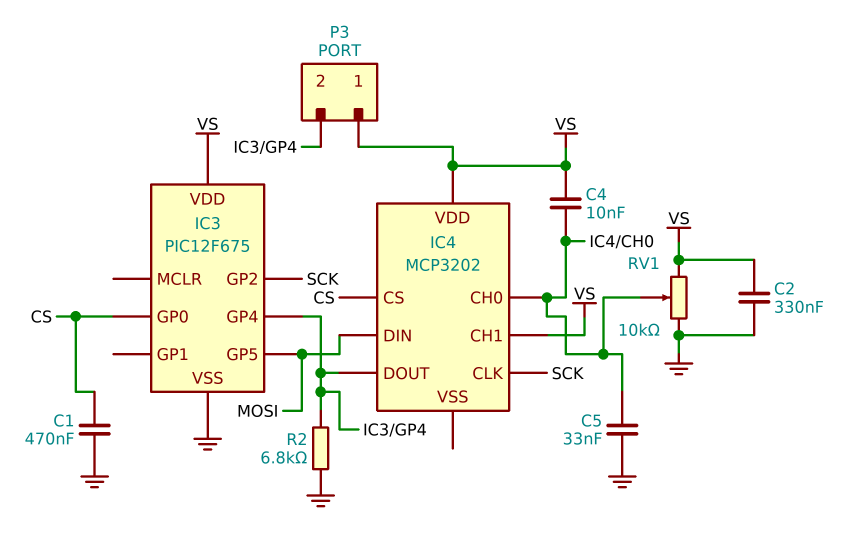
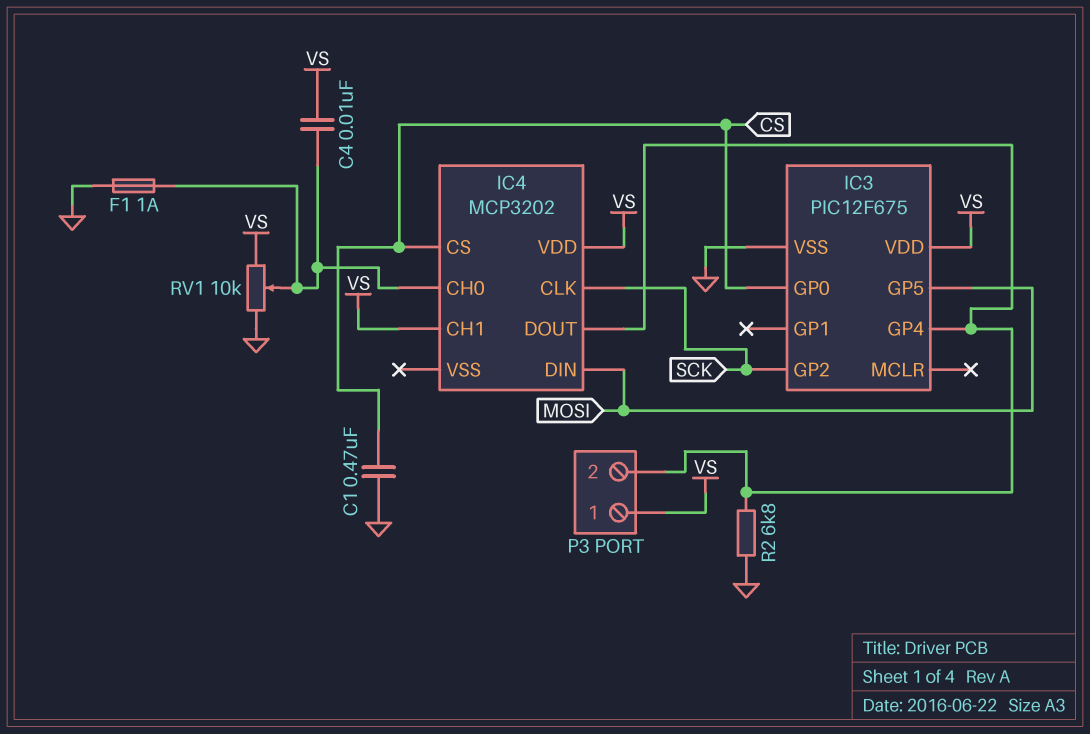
C2: 330nF (GND, VS) -> none
C5: 33nF (GND, IC4/CH0) -> none
F1: none -> 1A (GND, IC4/CH0)

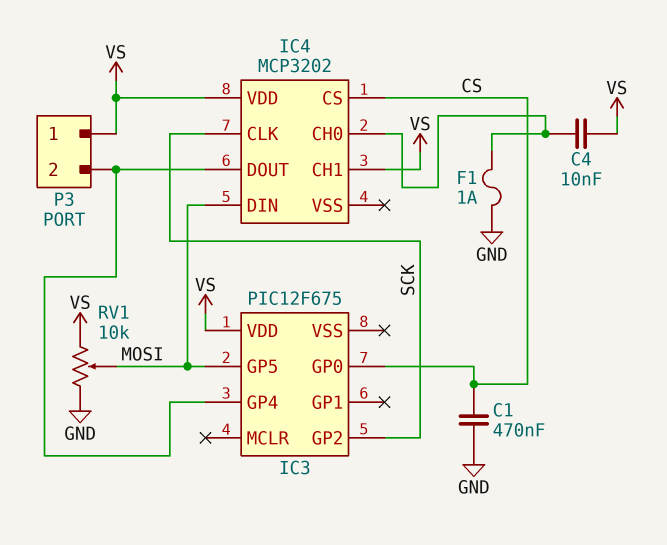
IC3 pin VSS: GND -> none
R2: 6.8k (GND, IC3/GP4) -> none
RV1: 10k (GND, VS, wiper IC4/CH0) -> 10k (GND, VS, wiper MOSI)

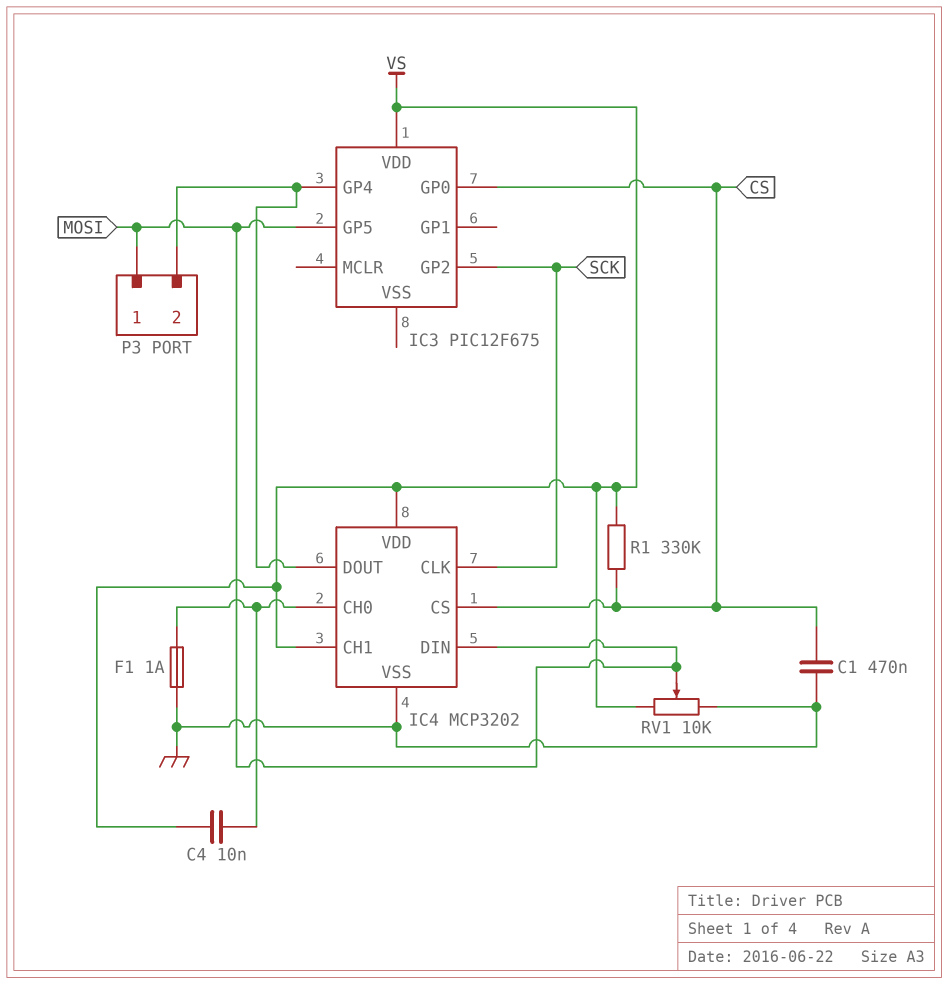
IC4 pin VSS: none -> GND
P3 pin 1: VS -> MOSI
R1: none -> 330k (CS, VS)

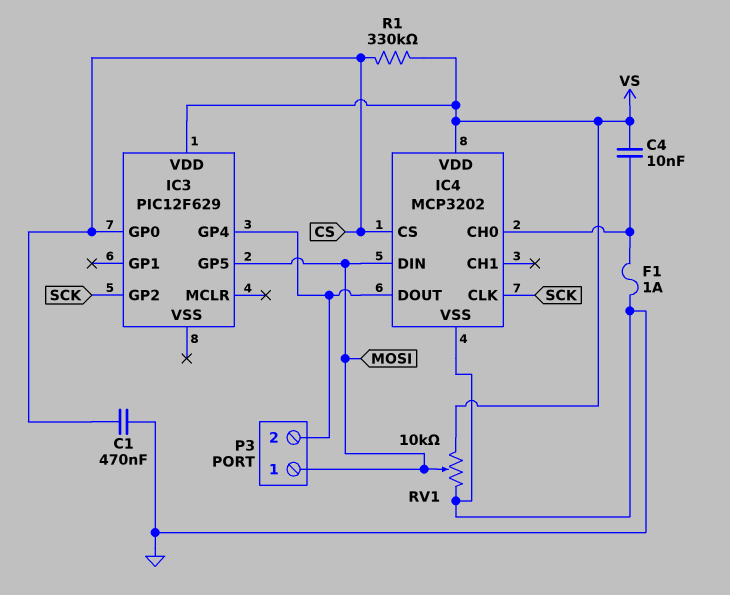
IC3: PIC12F675 -> PIC12F629
IC4 pin CH1: VS -> none

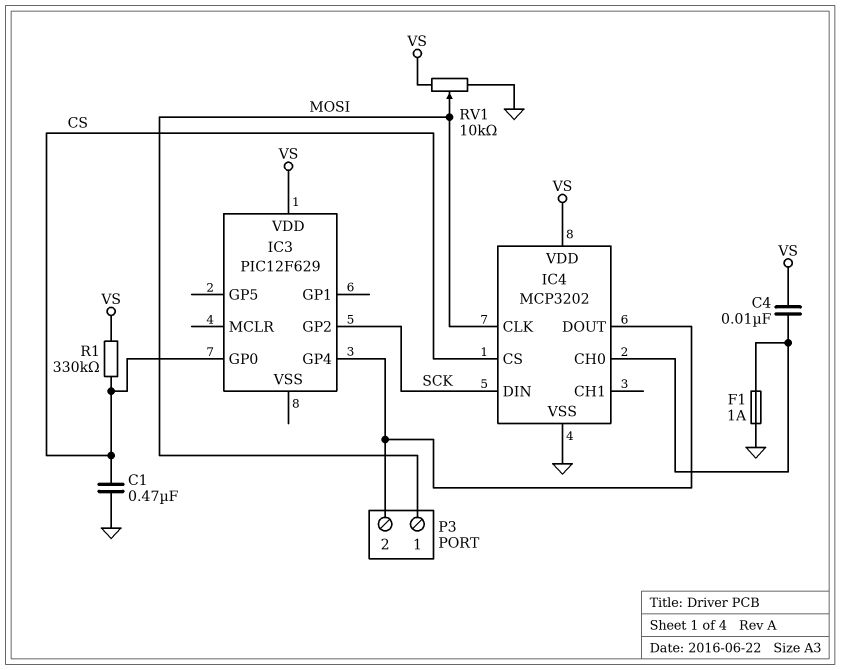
IC3 pin GP5: MOSI -> none
IC4 pin CLK: SCK -> MOSI
IC4 pin DIN: MOSI -> SCK

